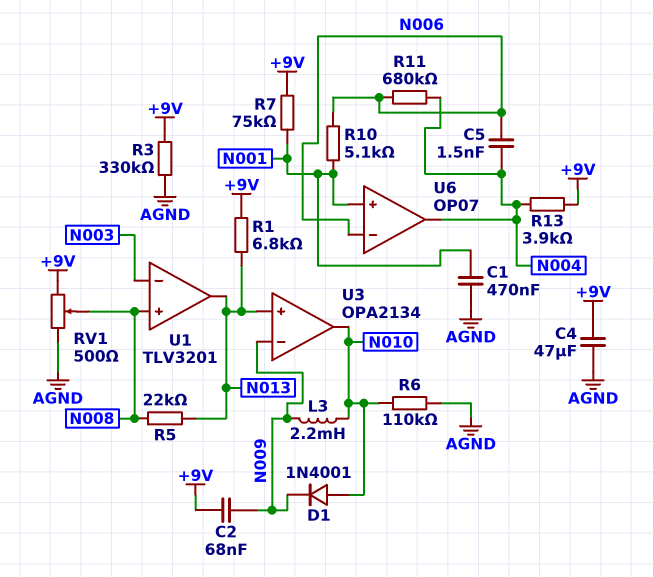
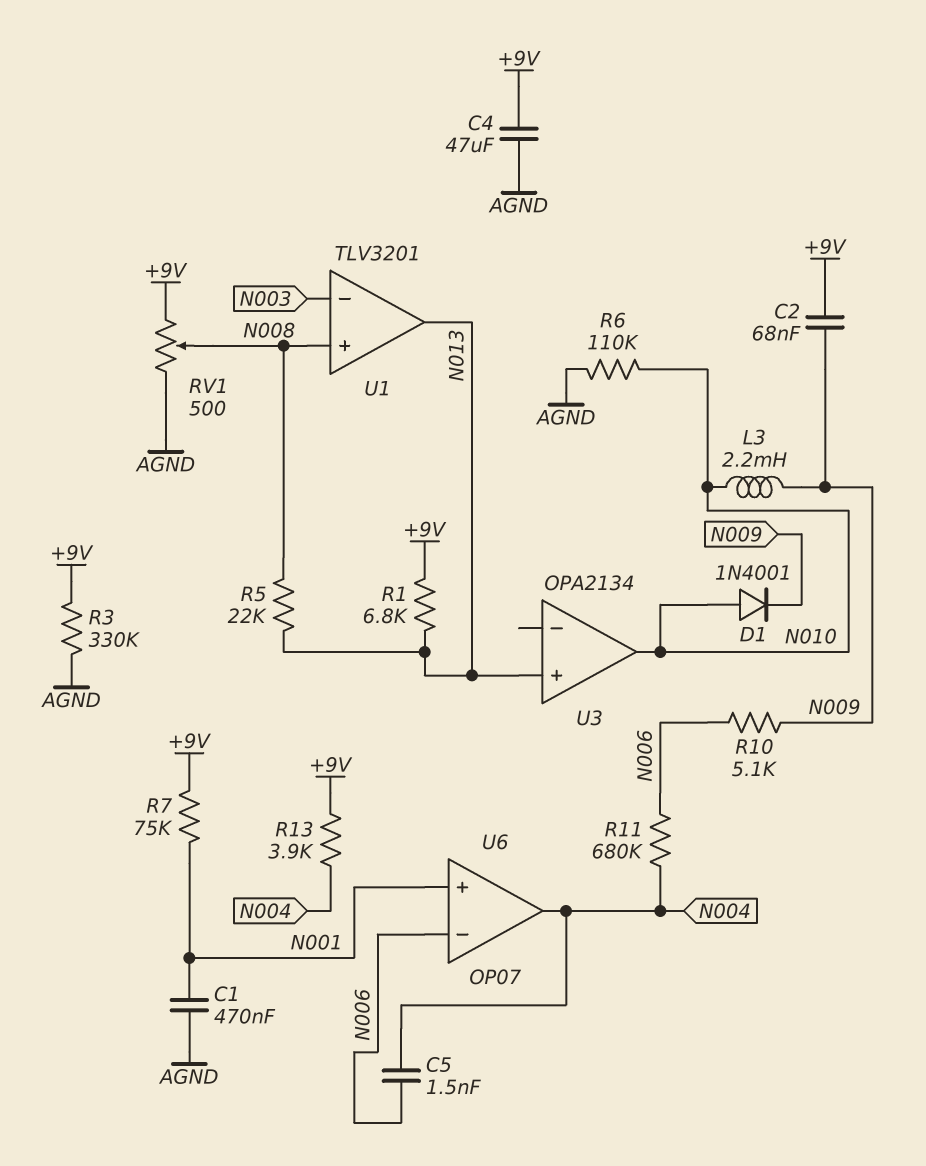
R10: 5.1k (N001, N006) -> 5.1k (N006, N009)
U3 pin in-: N009 -> none

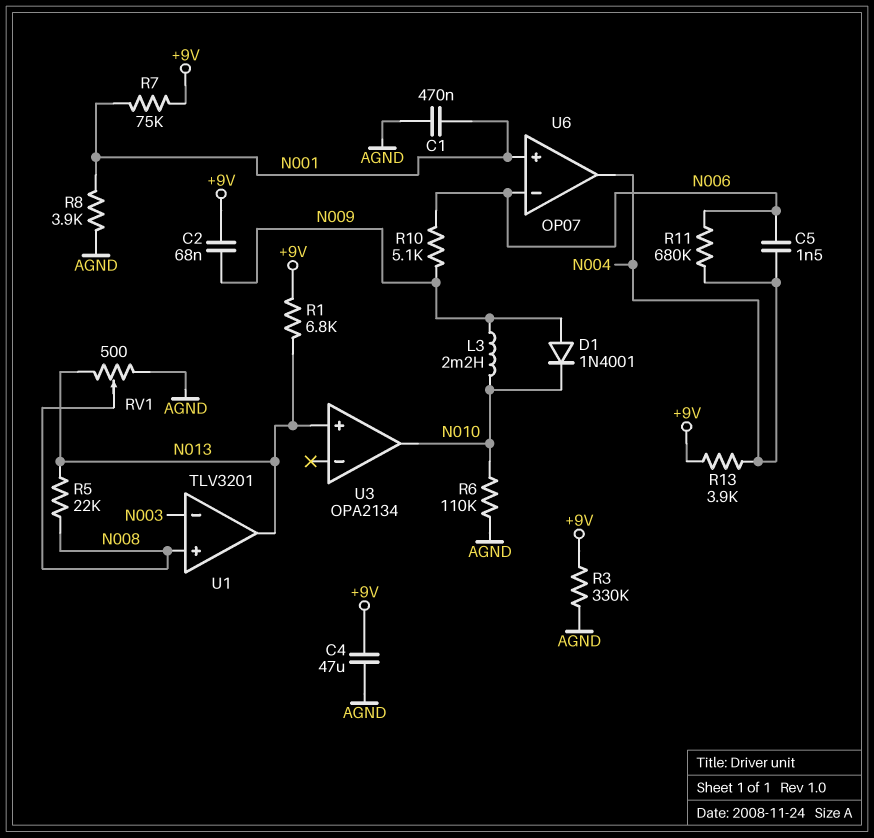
D1: diode 1N4001 (A N010, K N009) -> diode 1N4001 (A N009, K N010)
R8: none -> 3.9k (AGND, N001)
RV1: 500 (+9V, AGND, wiper N008) -> 500 (AGND, N013, wiper N008)

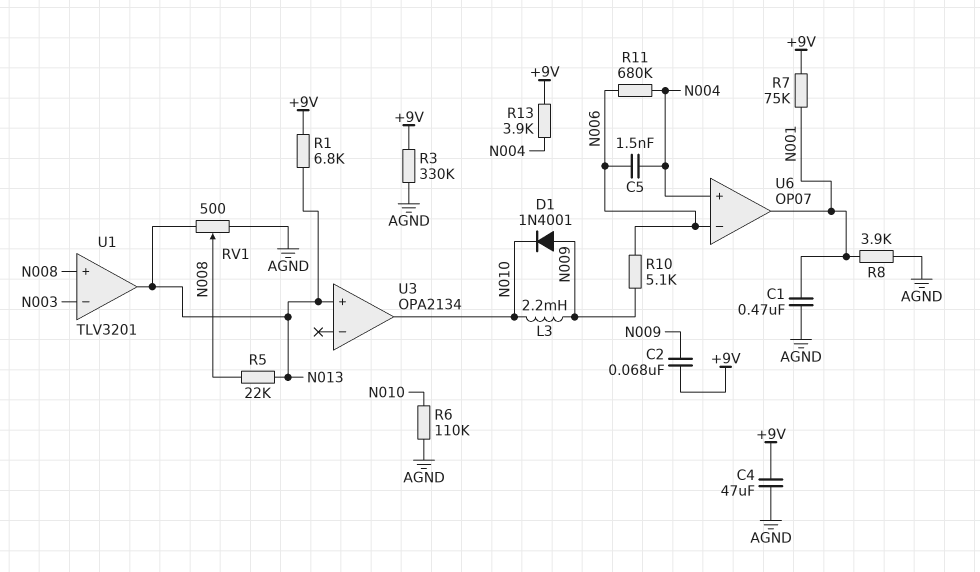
U6 pin in+: N001 -> N004
U6 pin out: N004 -> N001

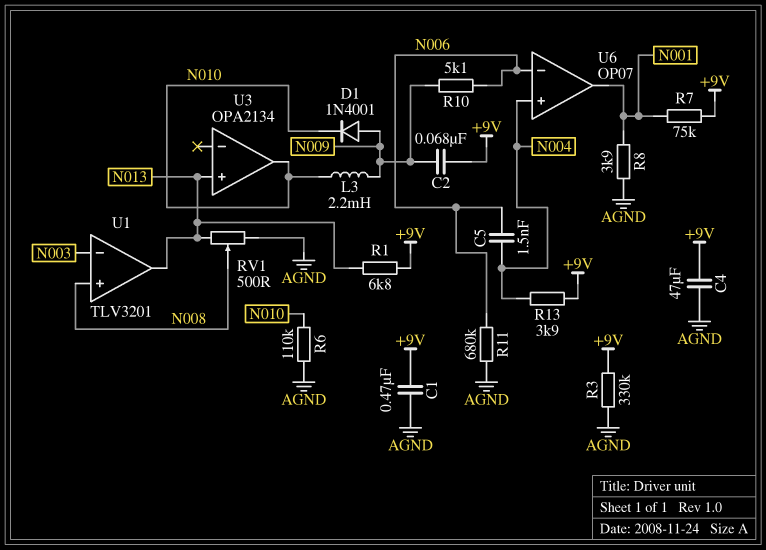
C1: 470nF (AGND, N001) -> 470nF (+9V, AGND)
R5: 22k (N008, N013) -> none
R11: 680k (N004, N006) -> 680k (AGND, N006)

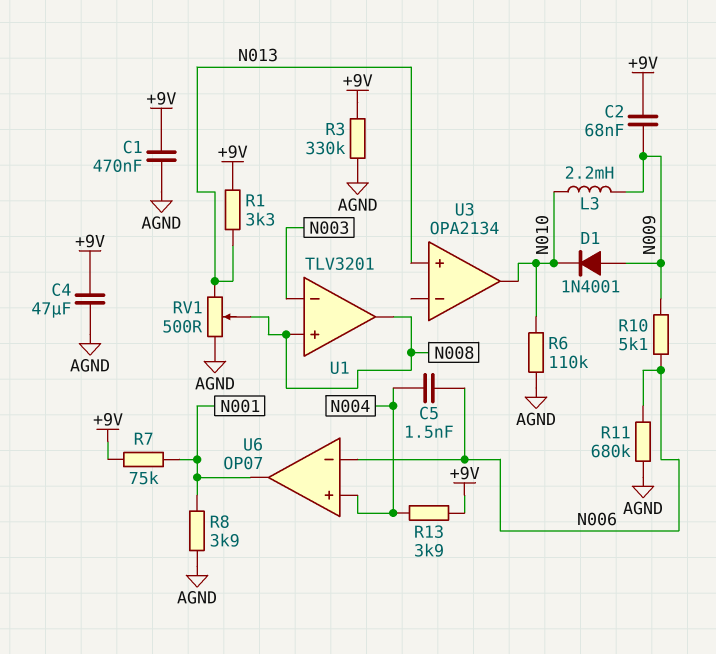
R1: 6.8k (+9V, N013) -> 3.3k (+9V, N013)
U1 pin out: N013 -> N008

